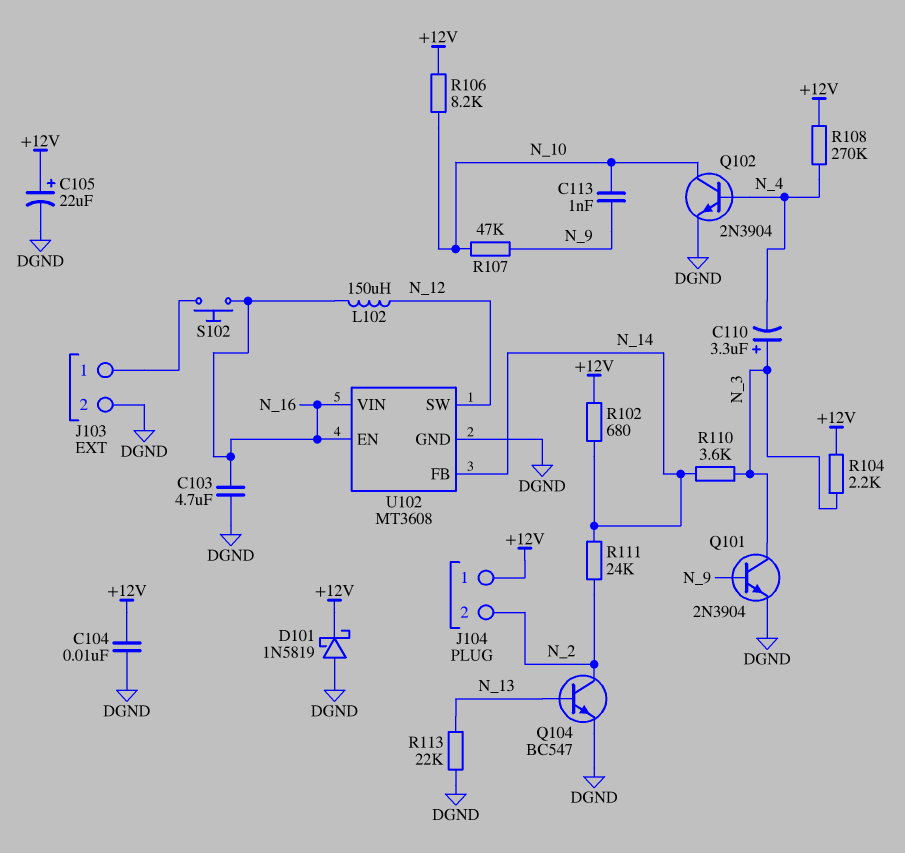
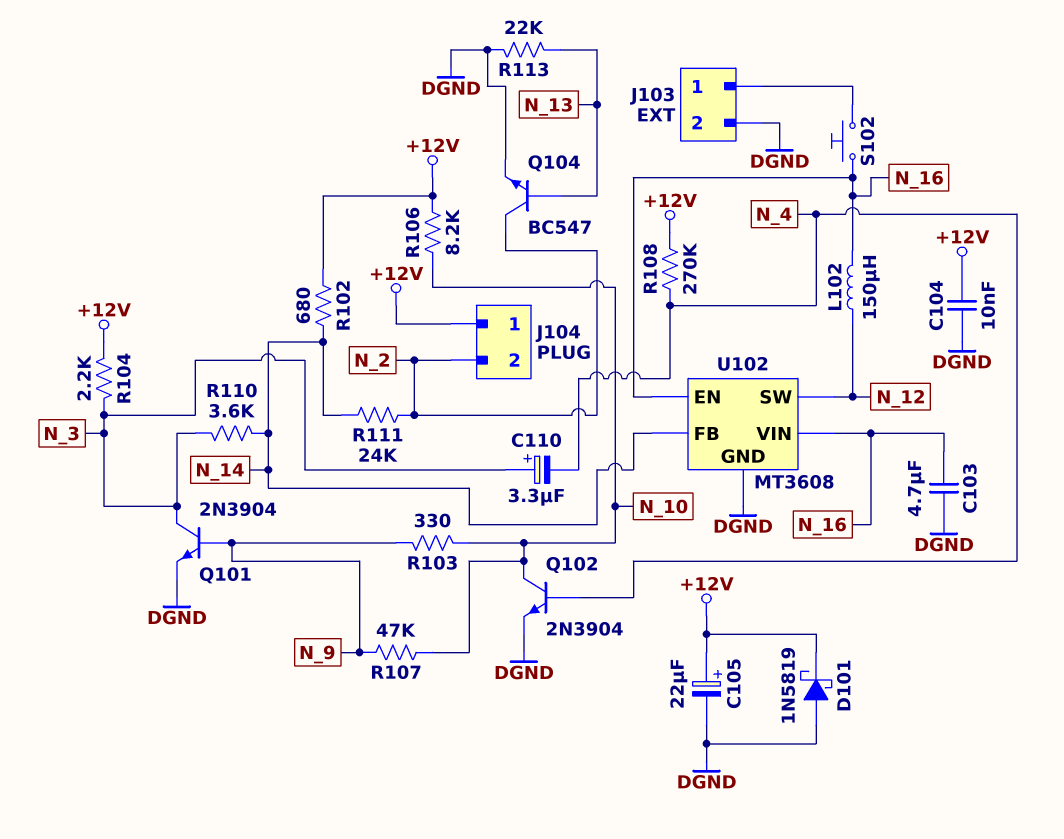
C113: 1nF (N_9, N_10) -> none
R103: none -> 330 (N_9, N_10)

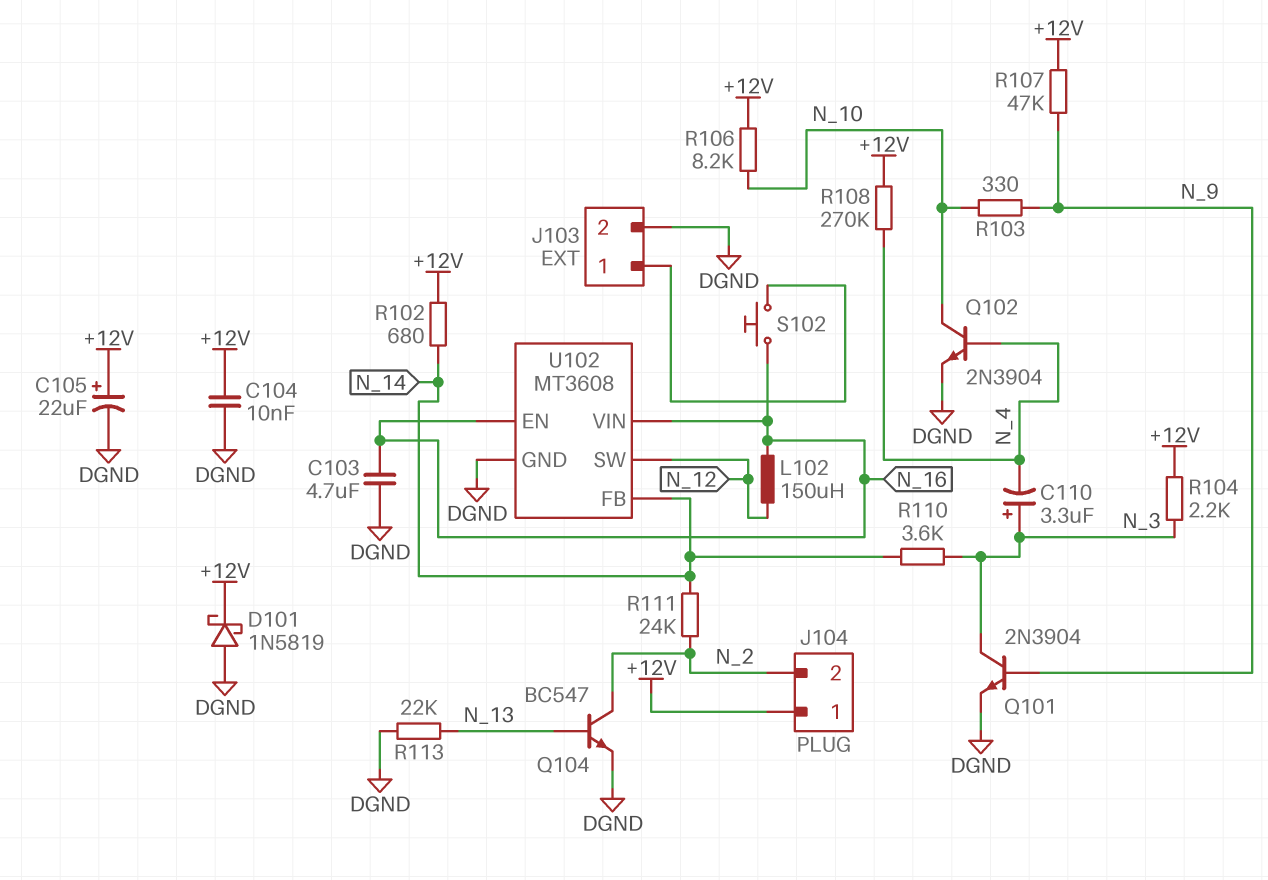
R107: 47k (N_9, N_10) -> 47k (+12V, N_9)

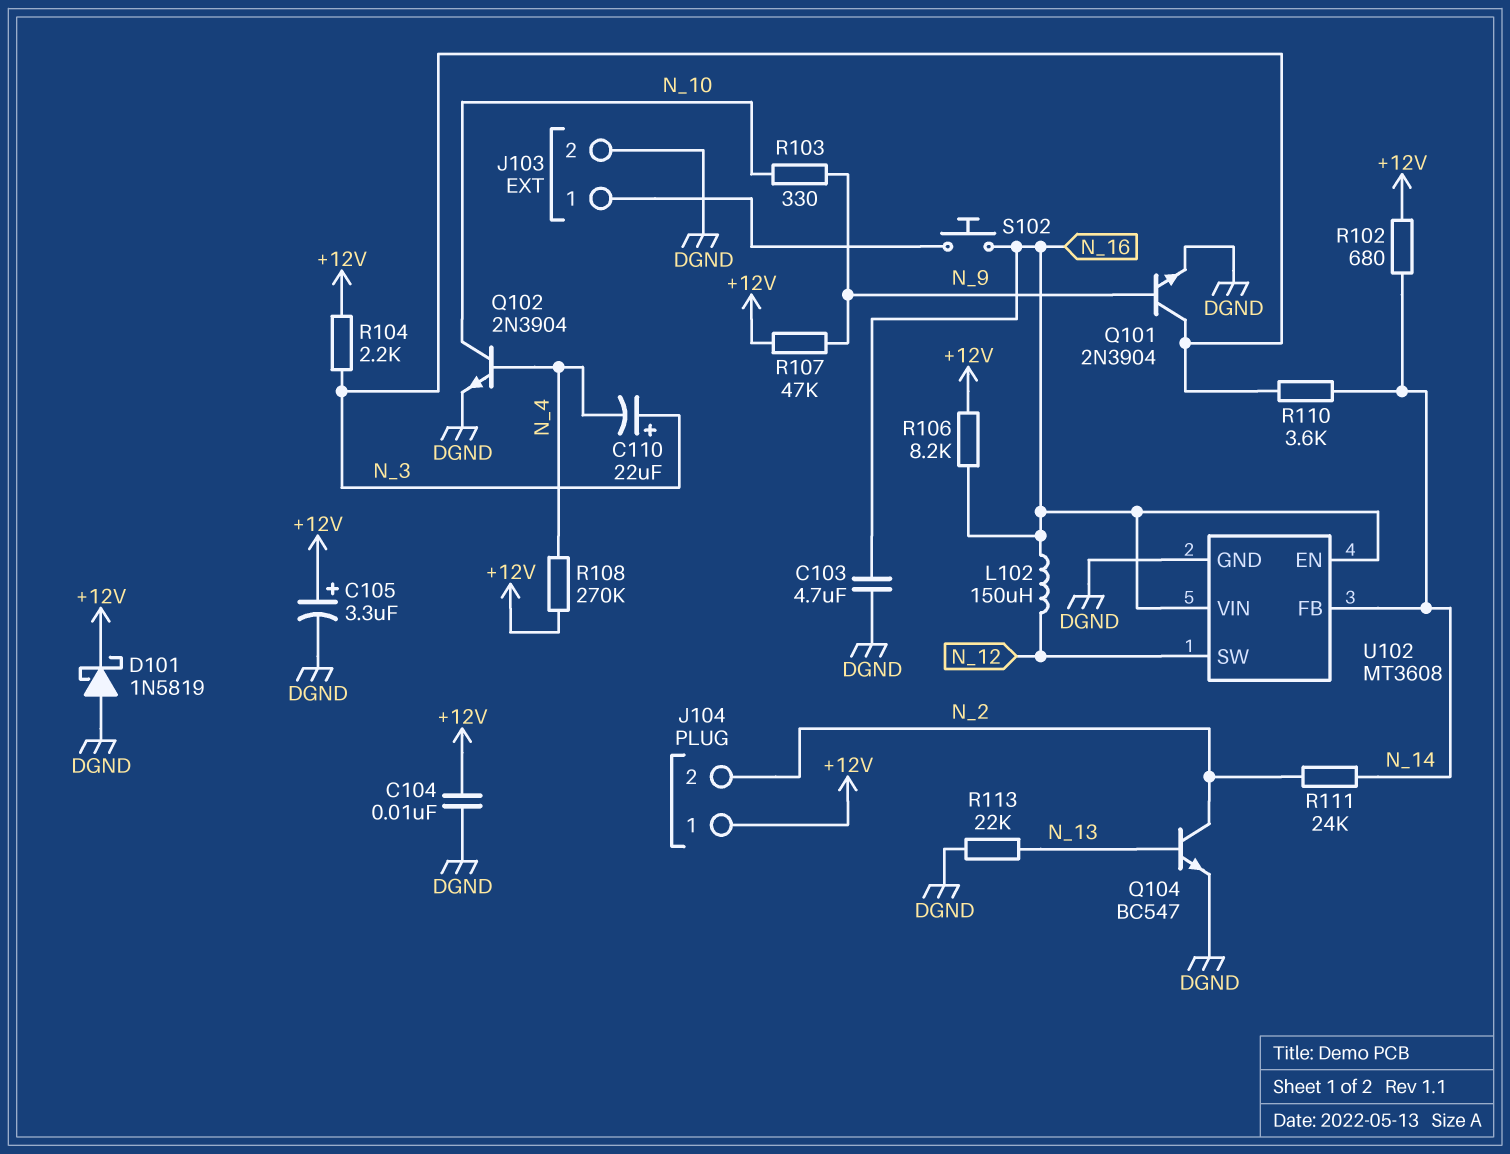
C105: 22uF (plus +12V, minus DGND) -> 3.3uF (plus +12V, minus DGND)
C110: 3.3uF (plus N_3, minus N_4) -> 22uF (plus N_3, minus N_4)
R106: 8.2k (+12V, N_10) -> 8.2k (+12V, N_16)

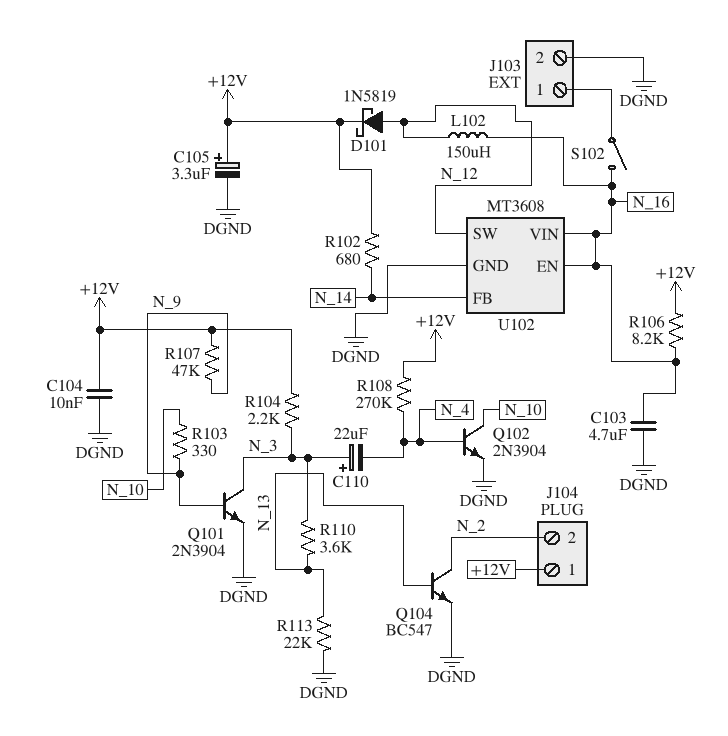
D101: schottky 1N5819 (A DGND, K +12V) -> schottky 1N5819 (A N_12, K +12V)
R110: 3.6k (N_3, N_14) -> 3.6k (N_3, N_13)
R111: 24k (N_2, N_14) -> none
S102: button (J103/1, N_16) -> switch (J103/1, N_16)

